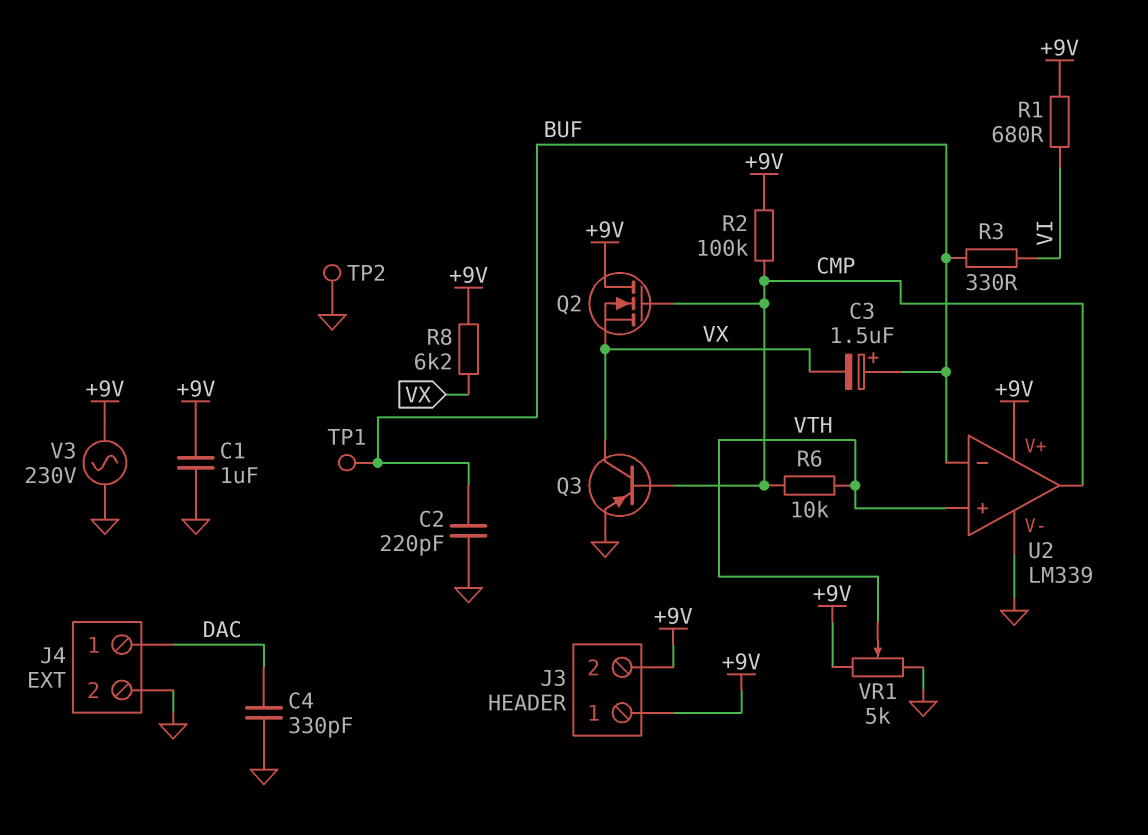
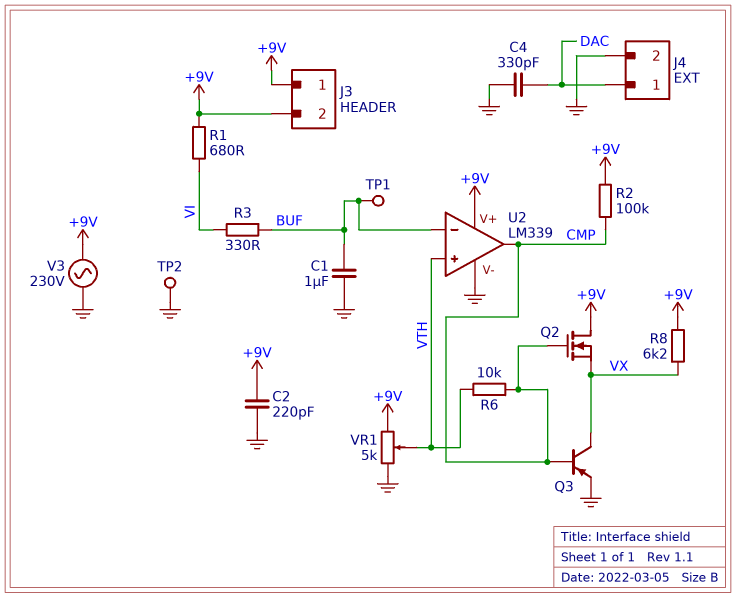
C1: 1uF (+9V, GND) -> 1uF (BUF, GND)
C2: 220pF (BUF, GND) -> 220pF (+9V, GND)
C3: 1.5uF (plus BUF, minus VX) -> none

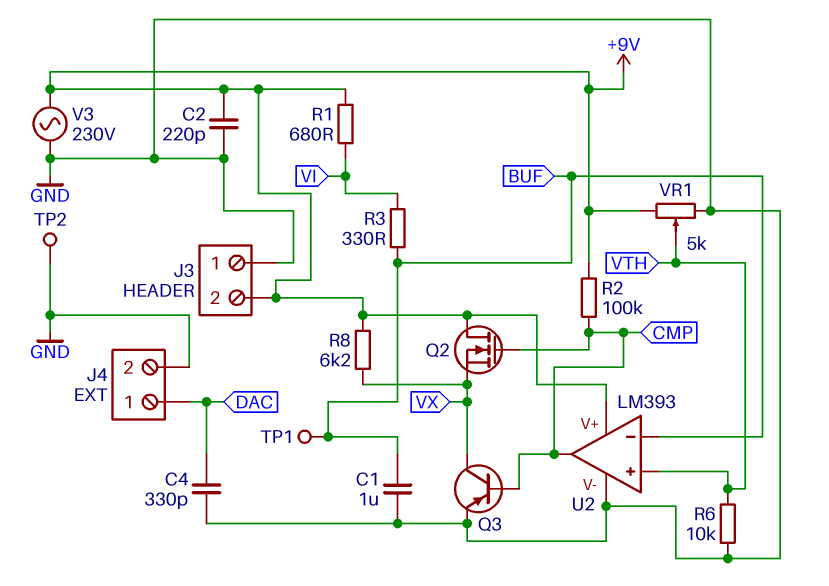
J3 pin 1: +9V -> GND
R6: 10k (CMP, VTH) -> 10k (GND, VTH)
U2: LM339 -> LM393

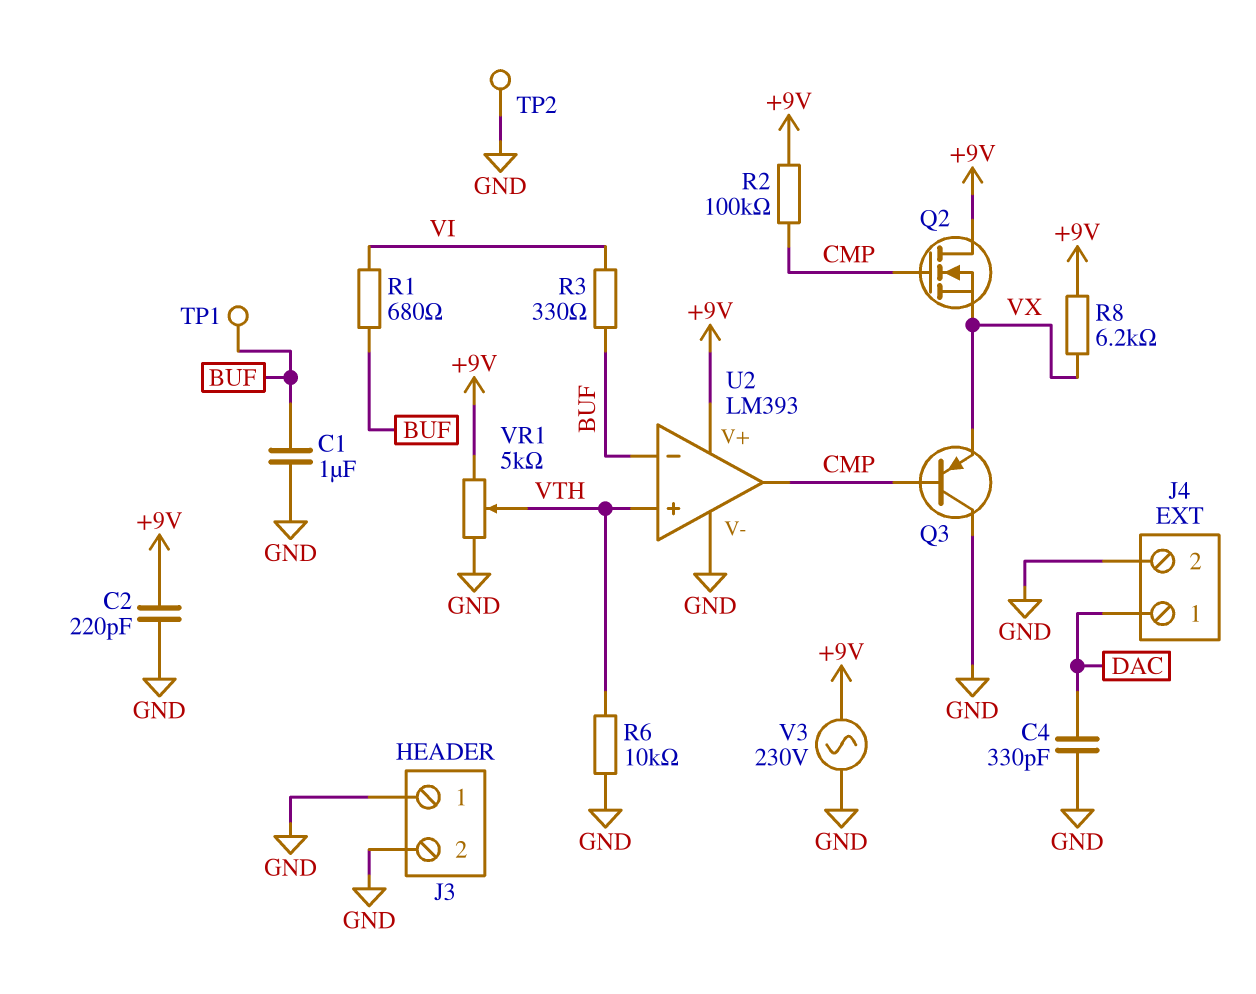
J3 pin 2: +9V -> GND
Q3: PNP (B CMP, C VX, E GND) -> PNP (B CMP, C GND, E VX)
R1: 680 (+9V, VI) -> 680 (BUF, VI)

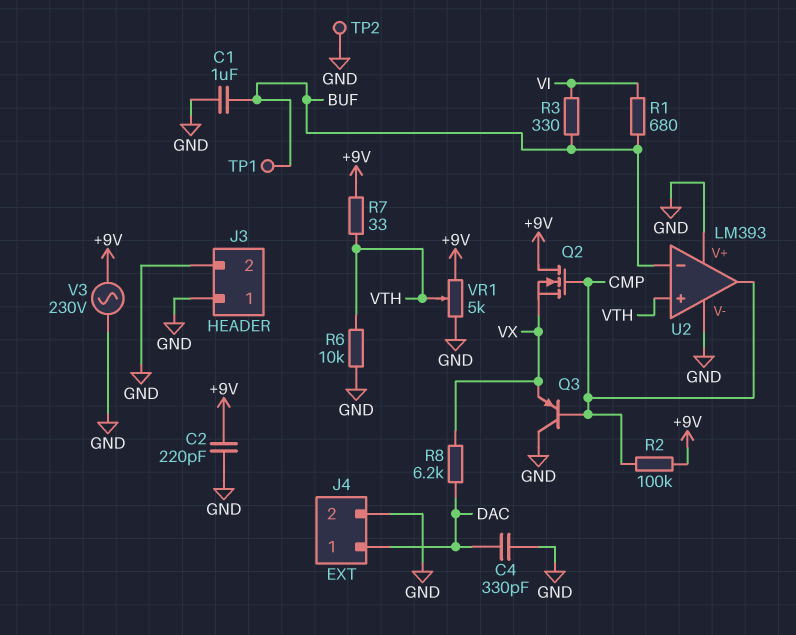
R7: none -> 33 (+9V, VTH)
R8: 6.2k (+9V, VX) -> 6.2k (DAC, VX)
U2 pin V+: +9V -> GND

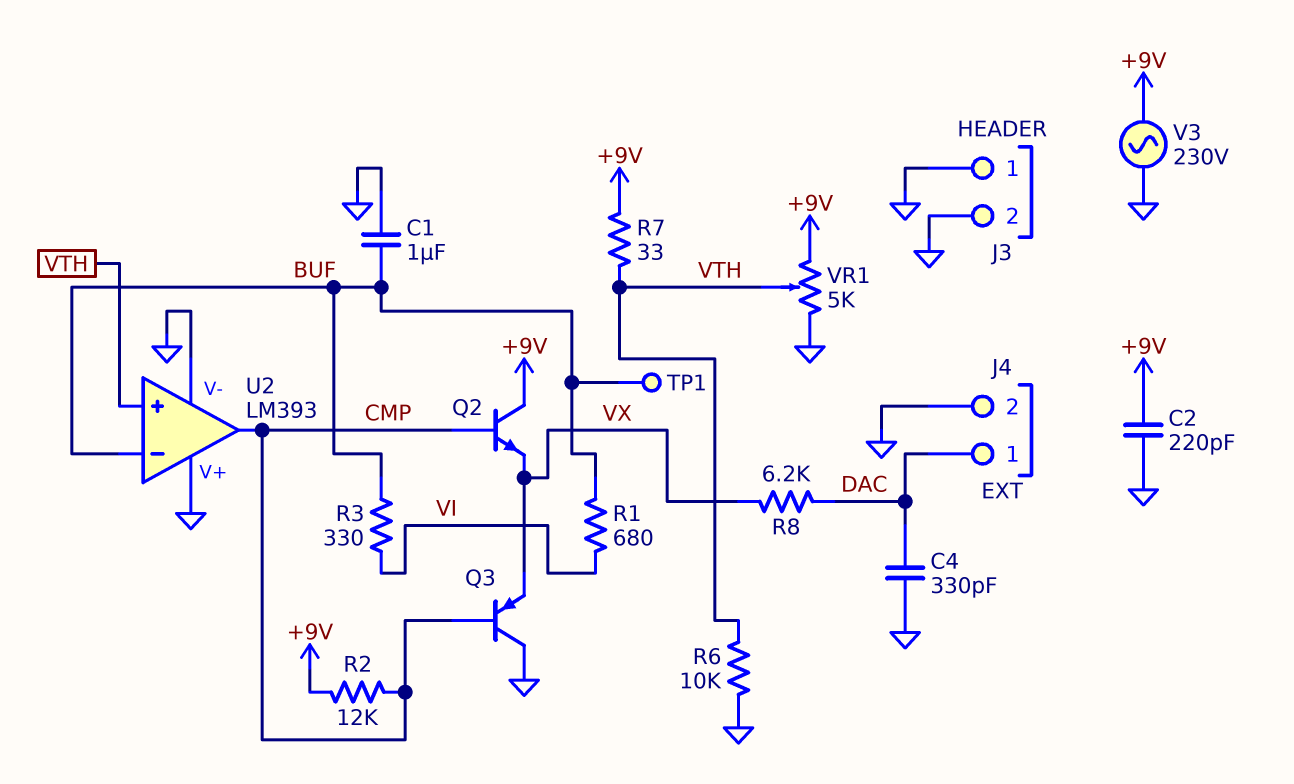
Q2: NMOS (G CMP, D +9V, S VX) -> NPN (B CMP, C +9V, E VX)
R2: 100k (+9V, CMP) -> 12k (+9V, CMP)
TP2: test point (GND) -> none

